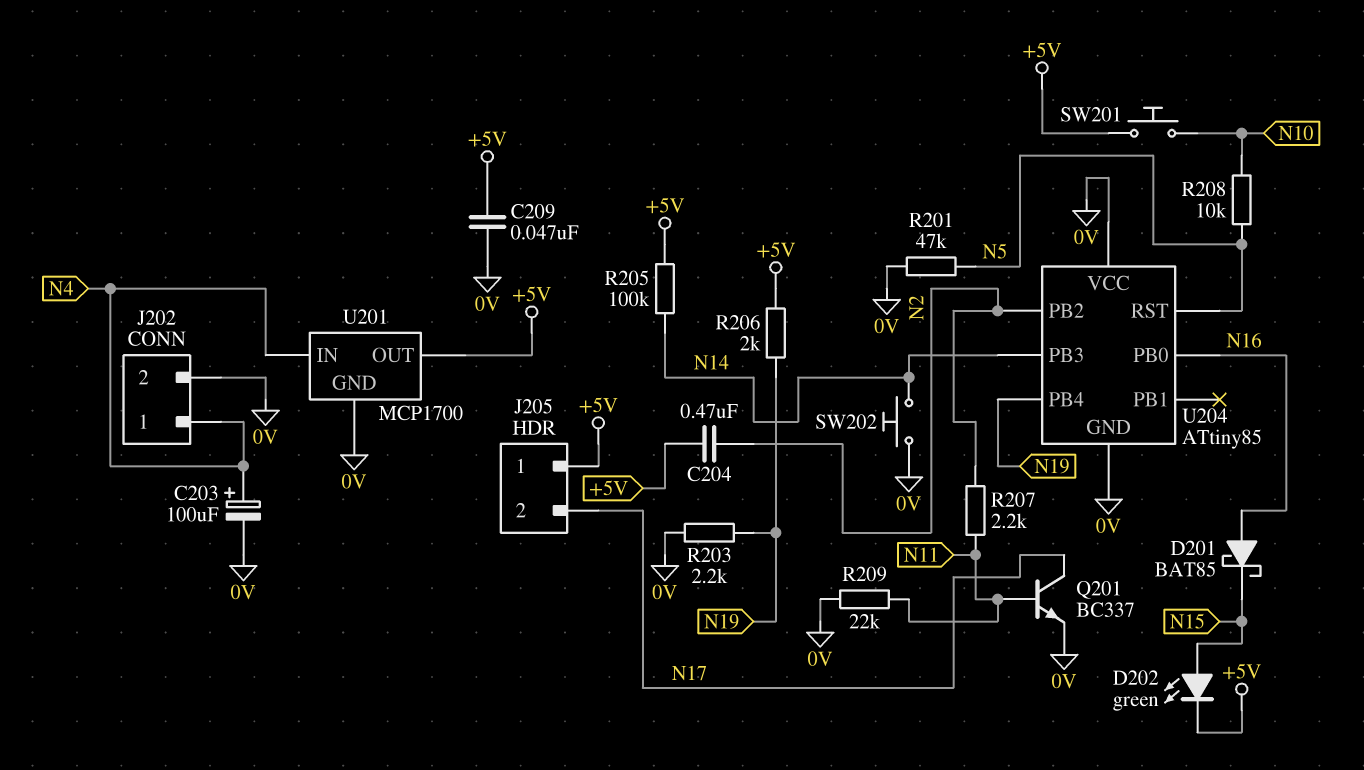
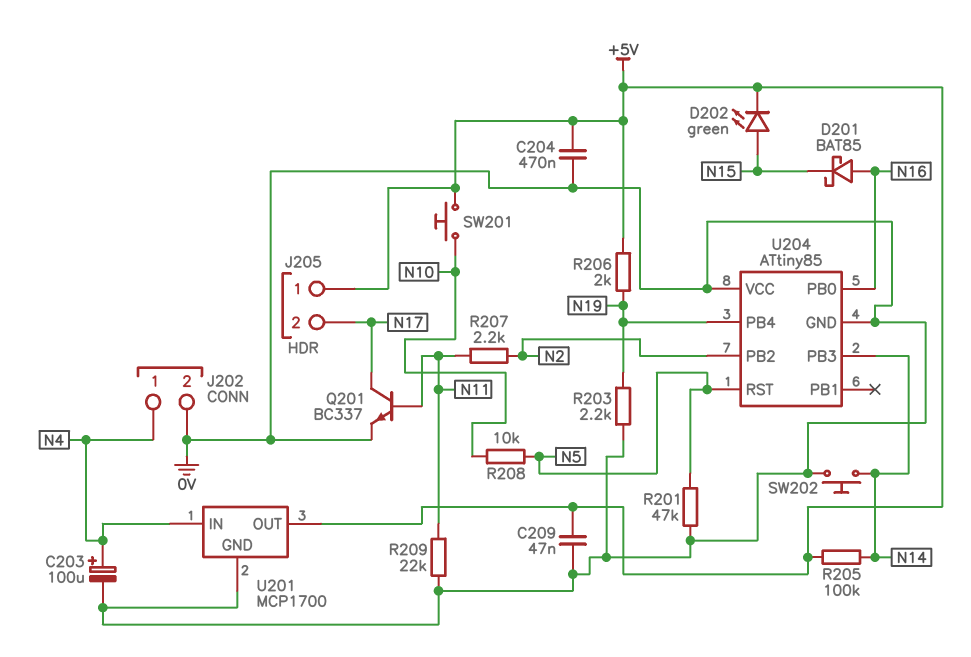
C204: 470nF (+5V, N2) -> 470nF (+5V, 0V)

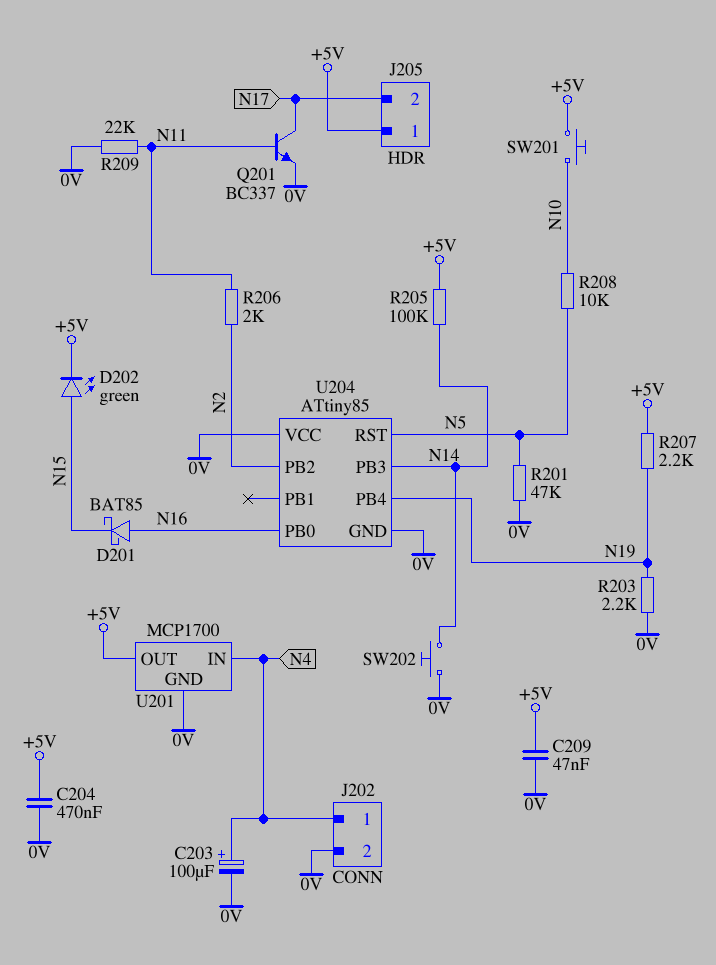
R206: 2k (+5V, N19) -> 2k (N2, N11)
R207: 2.2k (N2, N11) -> 2.2k (+5V, N19)

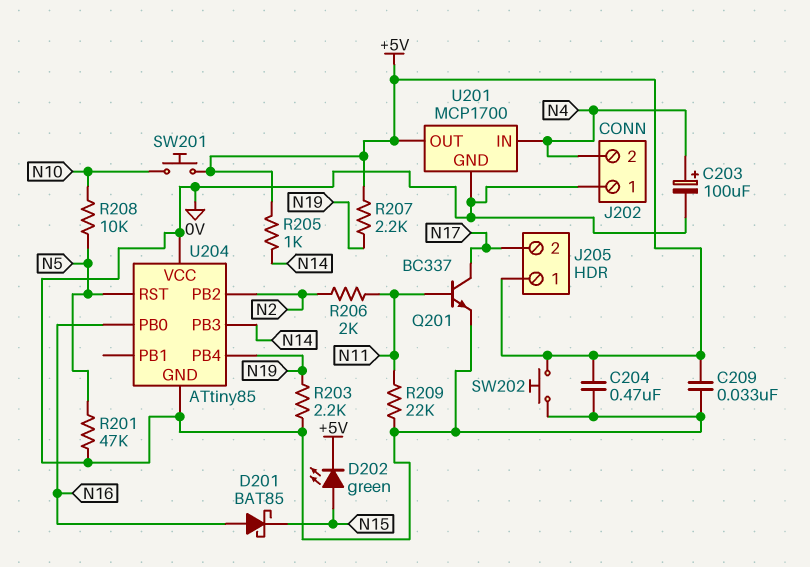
C209: 47nF (+5V, 0V) -> 33nF (+5V, 0V)
J202 pin 1: N4 -> 0V
J202 pin 2: 0V -> N4
R205: 100k (+5V, N14) -> 1k (+5V, N14)
SW202: button (0V, N14) -> button (+5V, 0V)

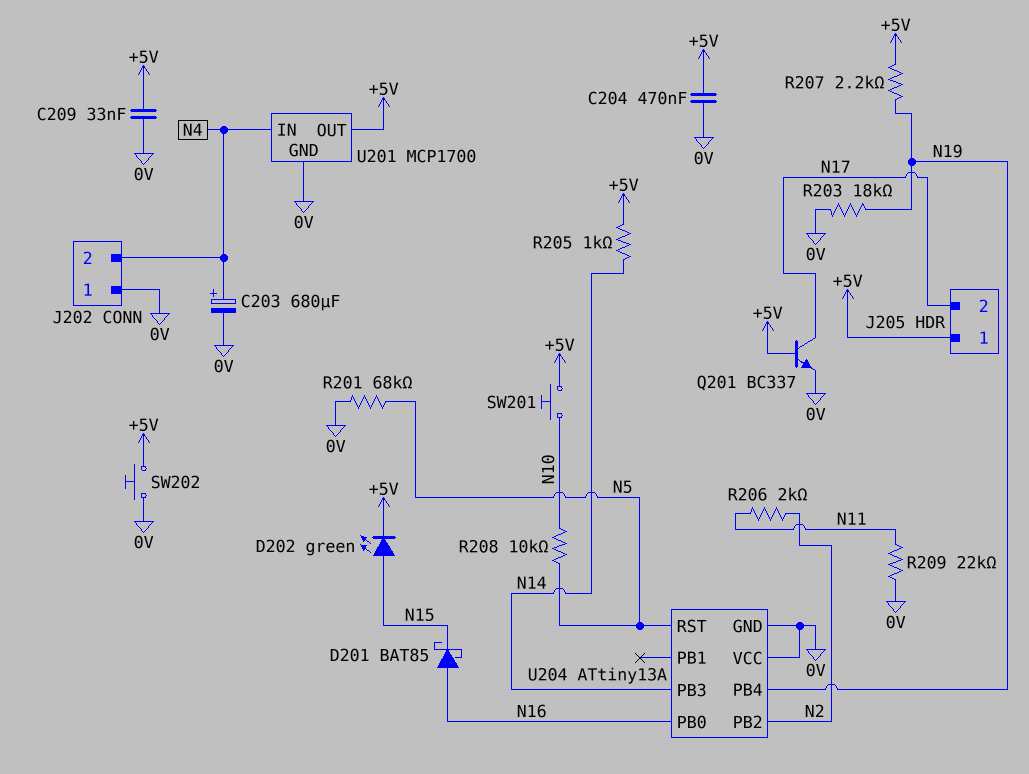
C203: 100uF (plus N4, minus 0V) -> 680uF (plus N4, minus 0V)
Q201: NPN BC337 (B N11, C N17, E 0V) -> NPN BC337 (B +5V, C N17, E 0V)
R201: 47k (0V, N5) -> 68k (0V, N5)
R203: 2.2k (0V, N19) -> 18k (0V, N19)
U204: ATtiny85 -> ATtiny13A

